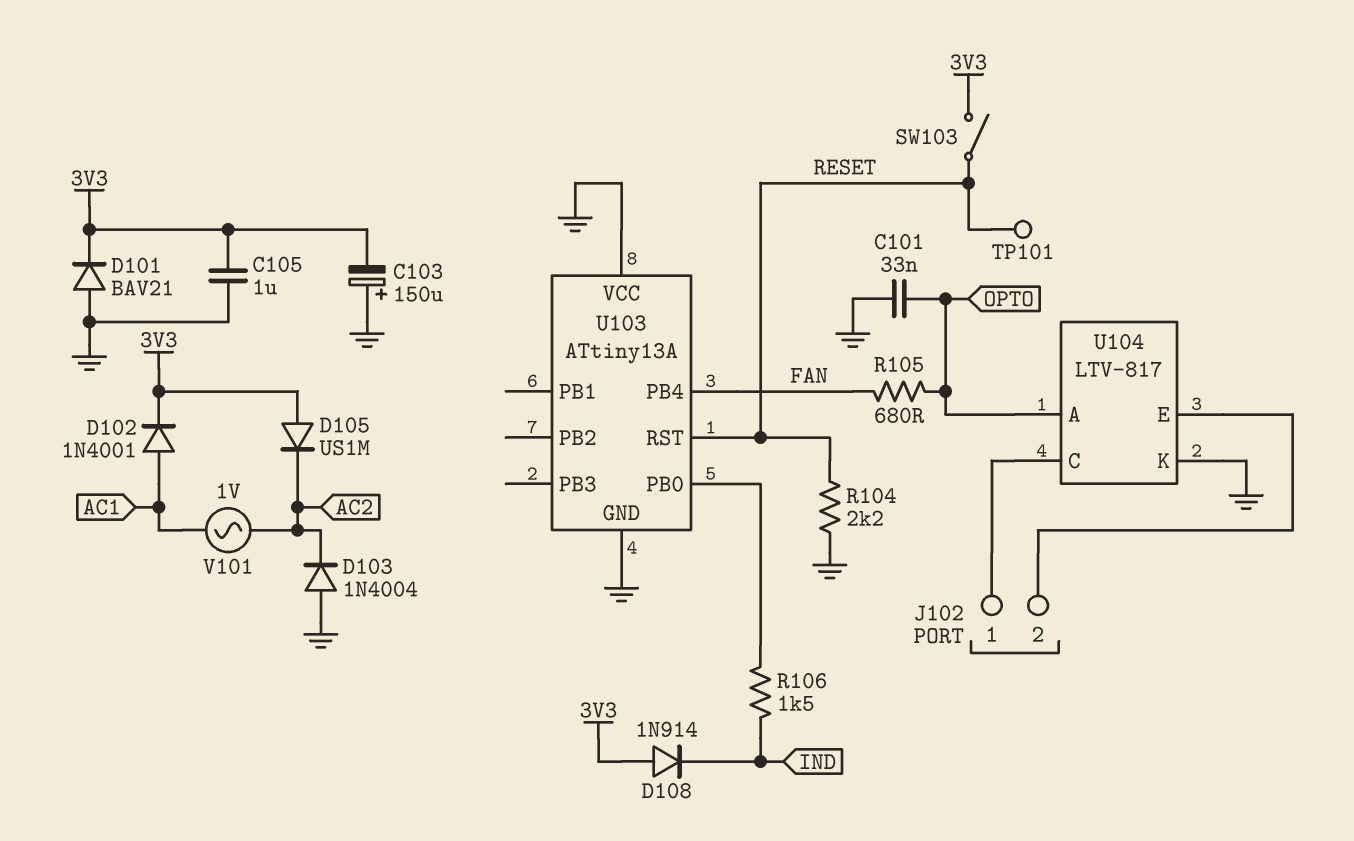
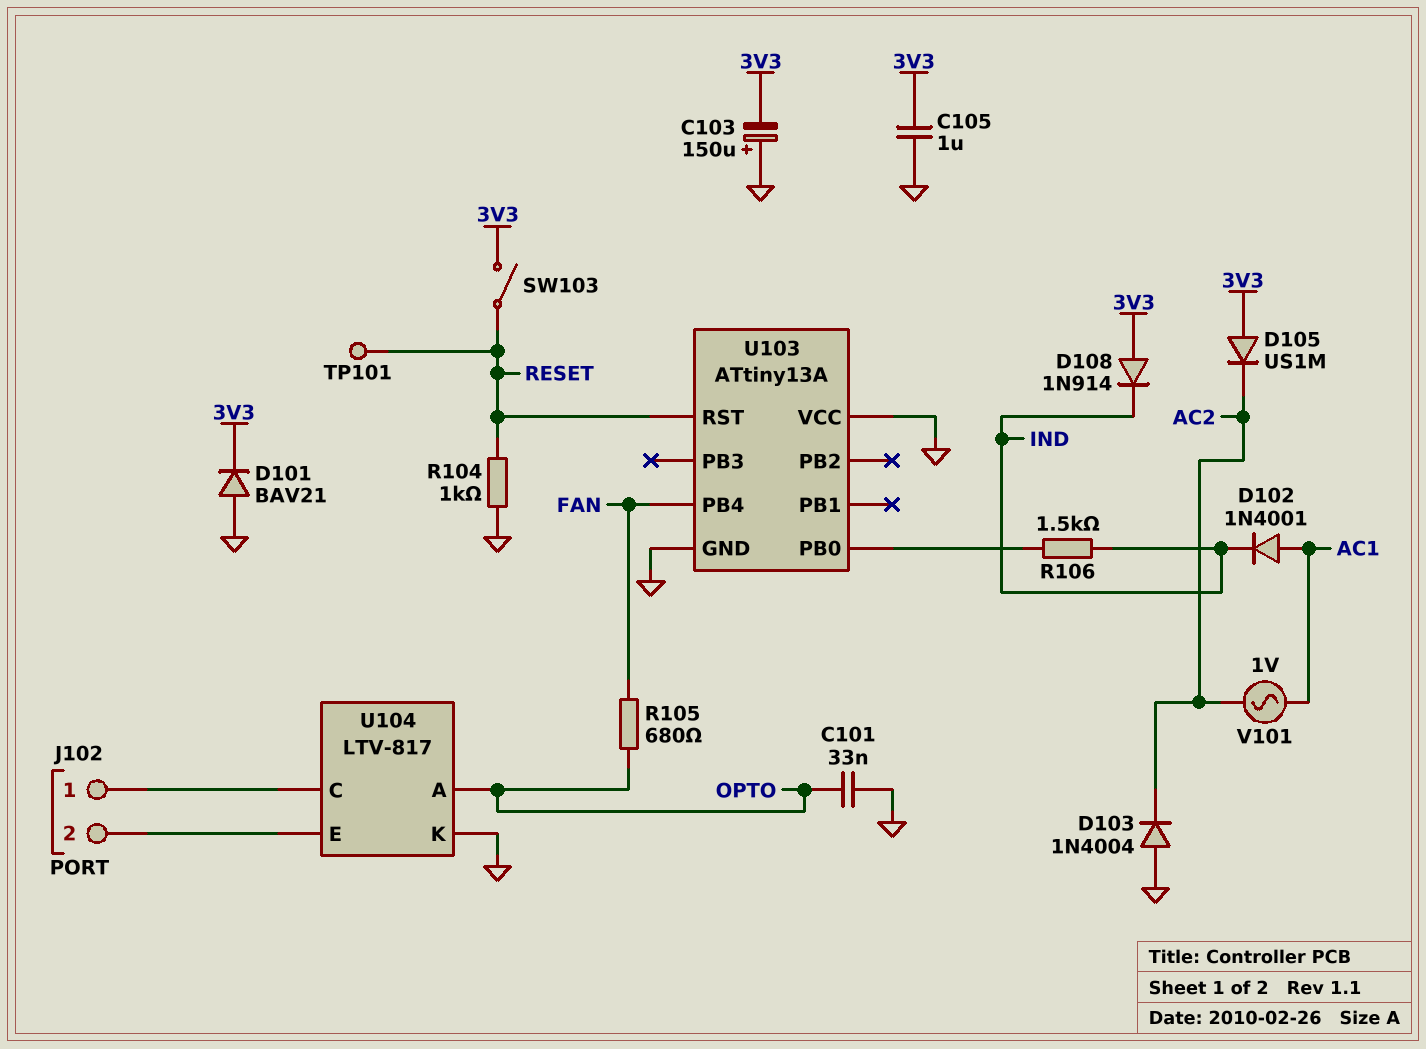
D102: diode 1N4001 (A AC1, K 3V3) -> diode 1N4001 (A AC1, K IND)
R104: 2.2k (GND, RESET) -> 1k (GND, RESET)

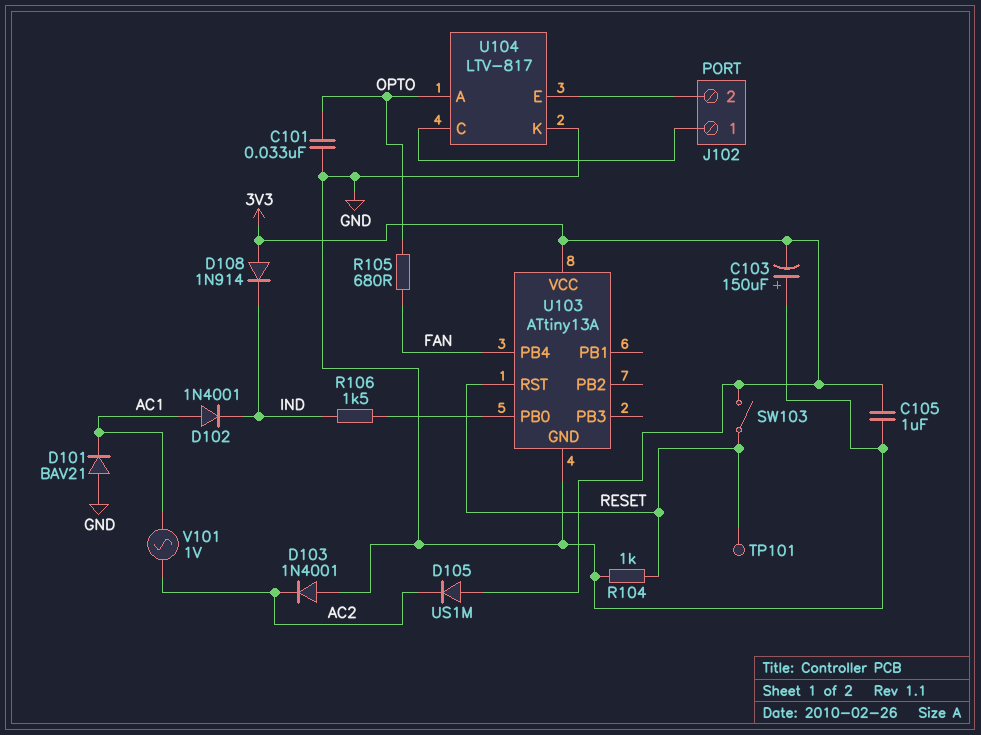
D101: diode BAV21 (A GND, K 3V3) -> diode BAV21 (A GND, K AC1)
D103: diode 1N4004 (A GND, K AC2) -> diode 1N4001 (A GND, K AC2)
U103 pin VCC: GND -> 3V3

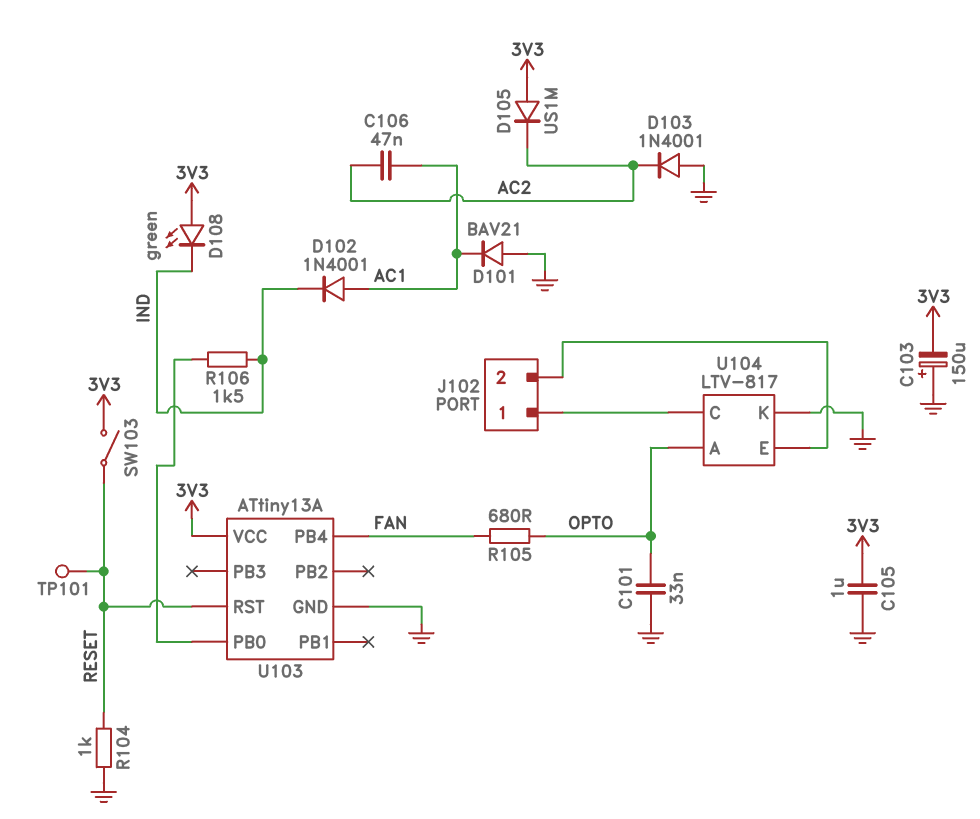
C106: none -> 47nF (AC1, AC2)
D108: diode 1N914 (A 3V3, K IND) -> LED green (A 3V3, K IND)
V101: AC 1V (AC1, AC2) -> none

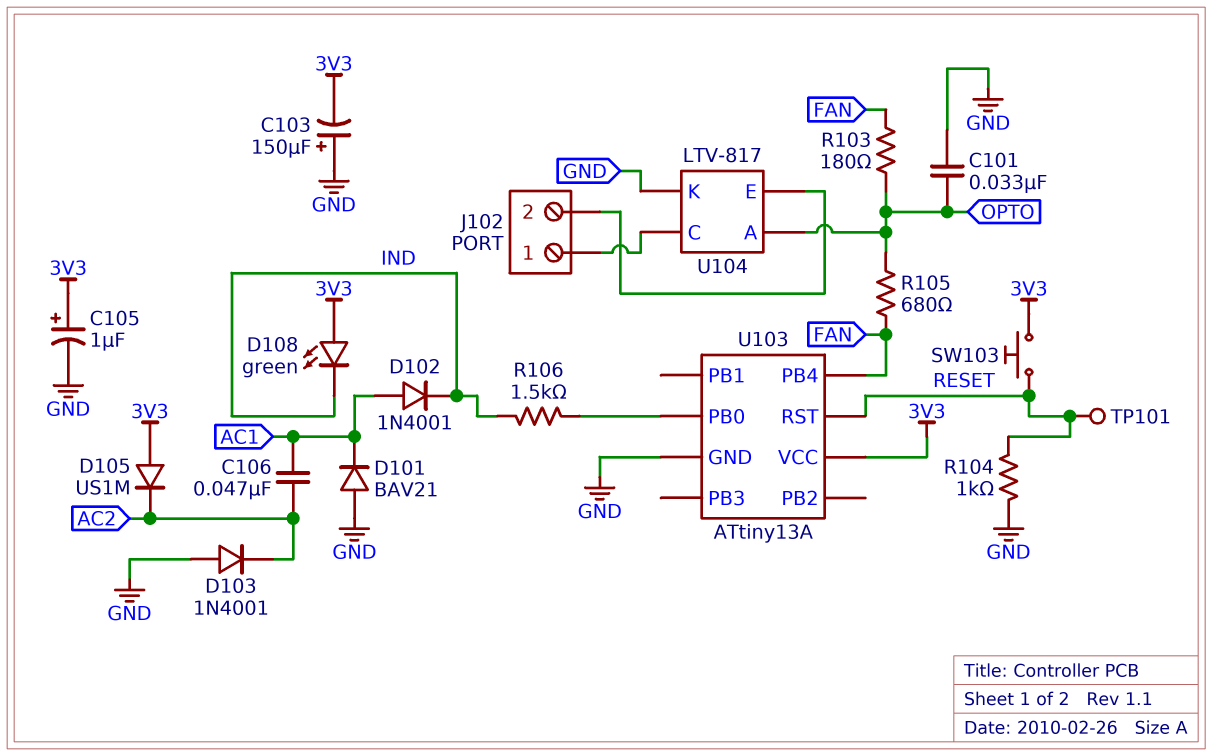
C105: 1uF (3V3, GND) -> 1uF (plus 3V3, minus GND)
R103: none -> 180 (FAN, OPTO)
SW103: switch (3V3, RESET) -> button (3V3, RESET)

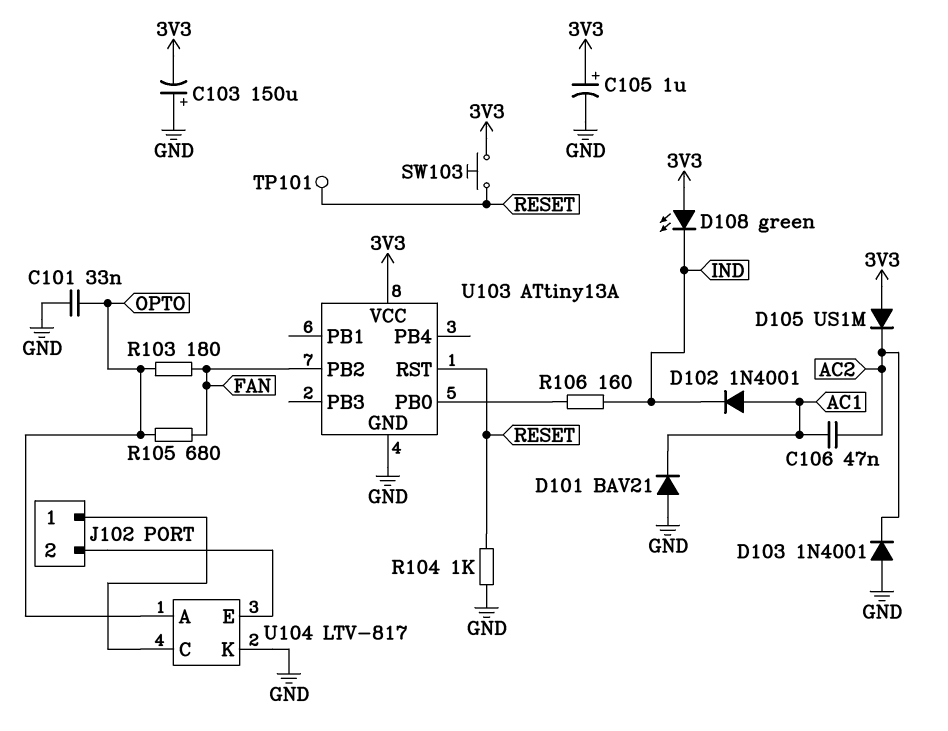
R106: 1.5k (IND, U103/PB0) -> 160 (IND, U103/PB0)
U103 pin PB2: none -> FAN
U103 pin PB4: FAN -> none

